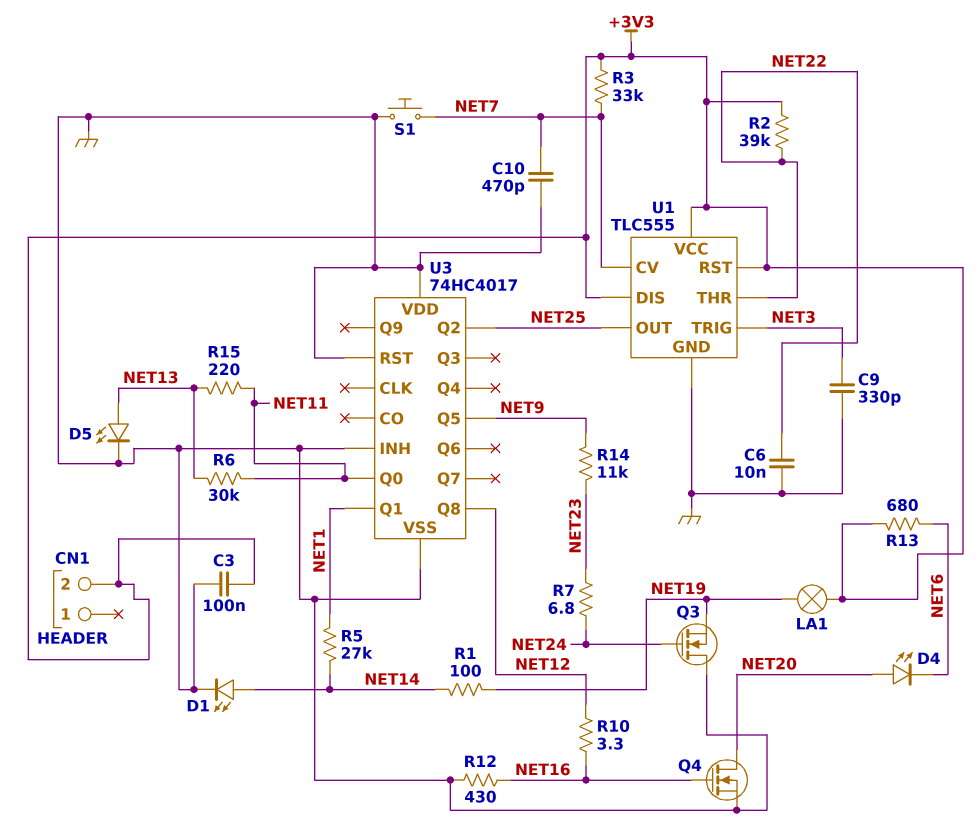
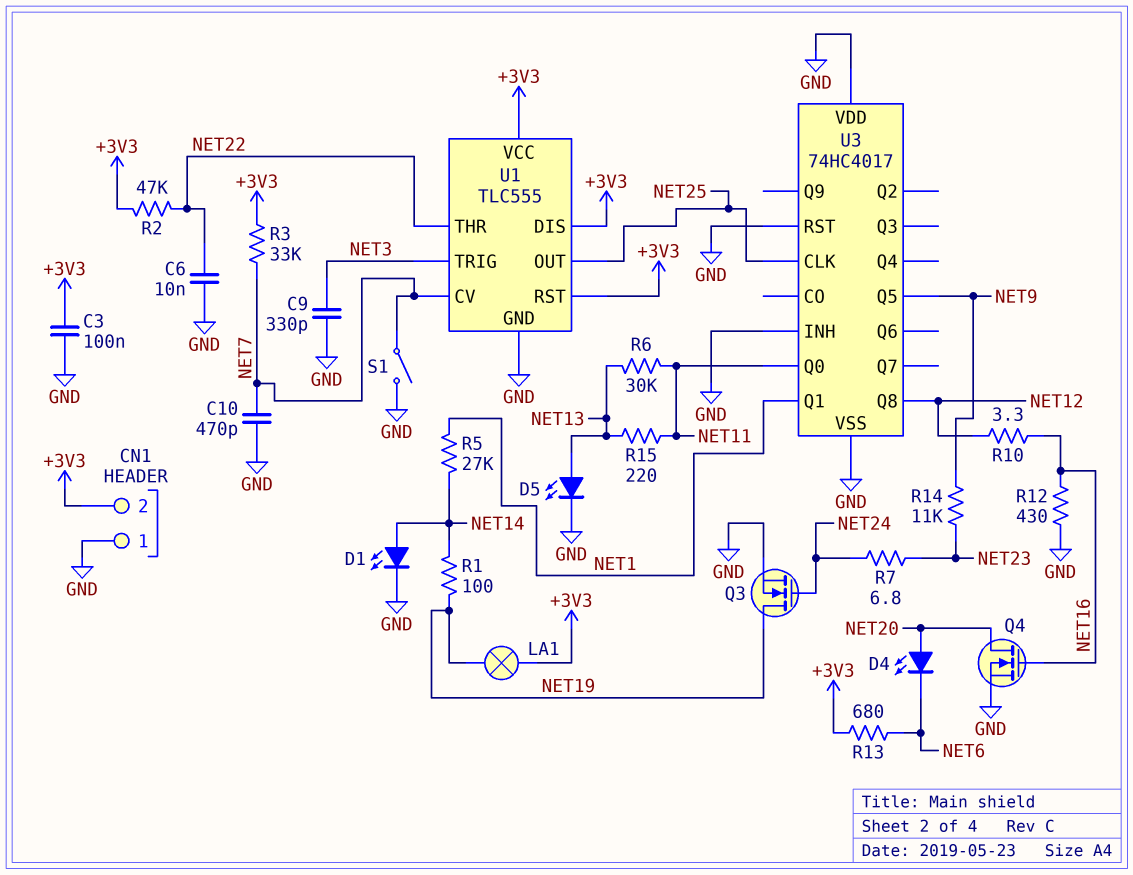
CN1 pin 1: none -> GND
Q3: NMOS (G NET24, D GND, S NET19) -> NMOS (G NET24, D NET19, S GND)
R2: 39k (+3V3, NET22) -> 47k (+3V3, NET22)
S1: button (GND, NET7) -> switch (GND, NET7)
U3 pin CLK: none -> NET25
U3 pin Q2: NET25 -> none

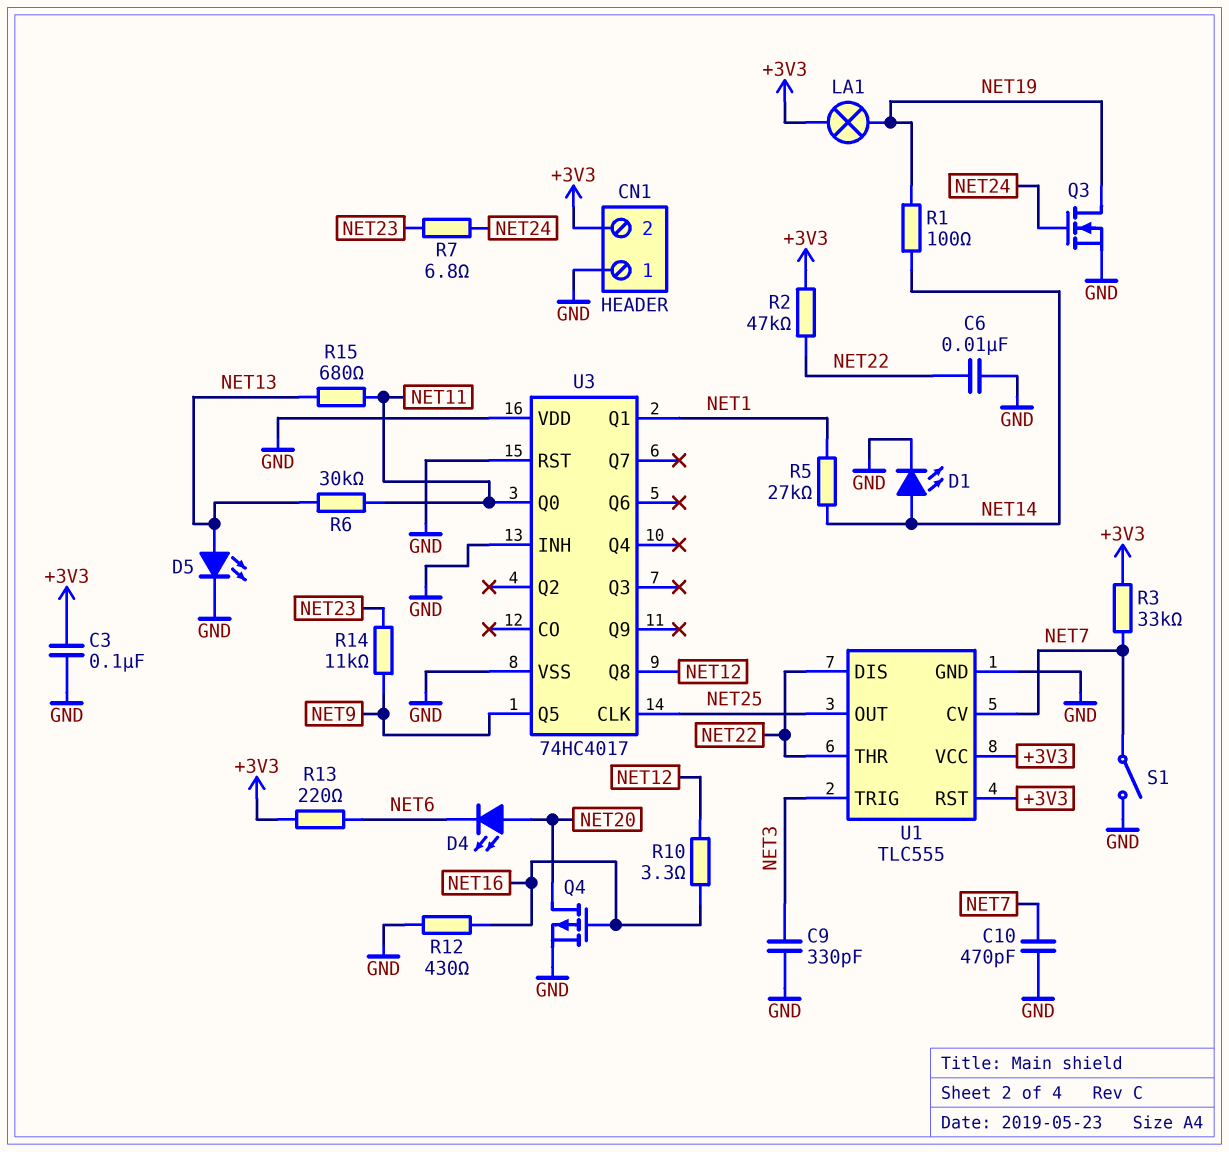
Q4: NMOS (G NET16, D NET20, S GND) -> PMOS (G NET16, D NET20, S GND)
R13: 680 (+3V3, NET6) -> 220 (+3V3, NET6)
R15: 220 (NET11, NET13) -> 680 (NET11, NET13)
U1 pin DIS: +3V3 -> NET22

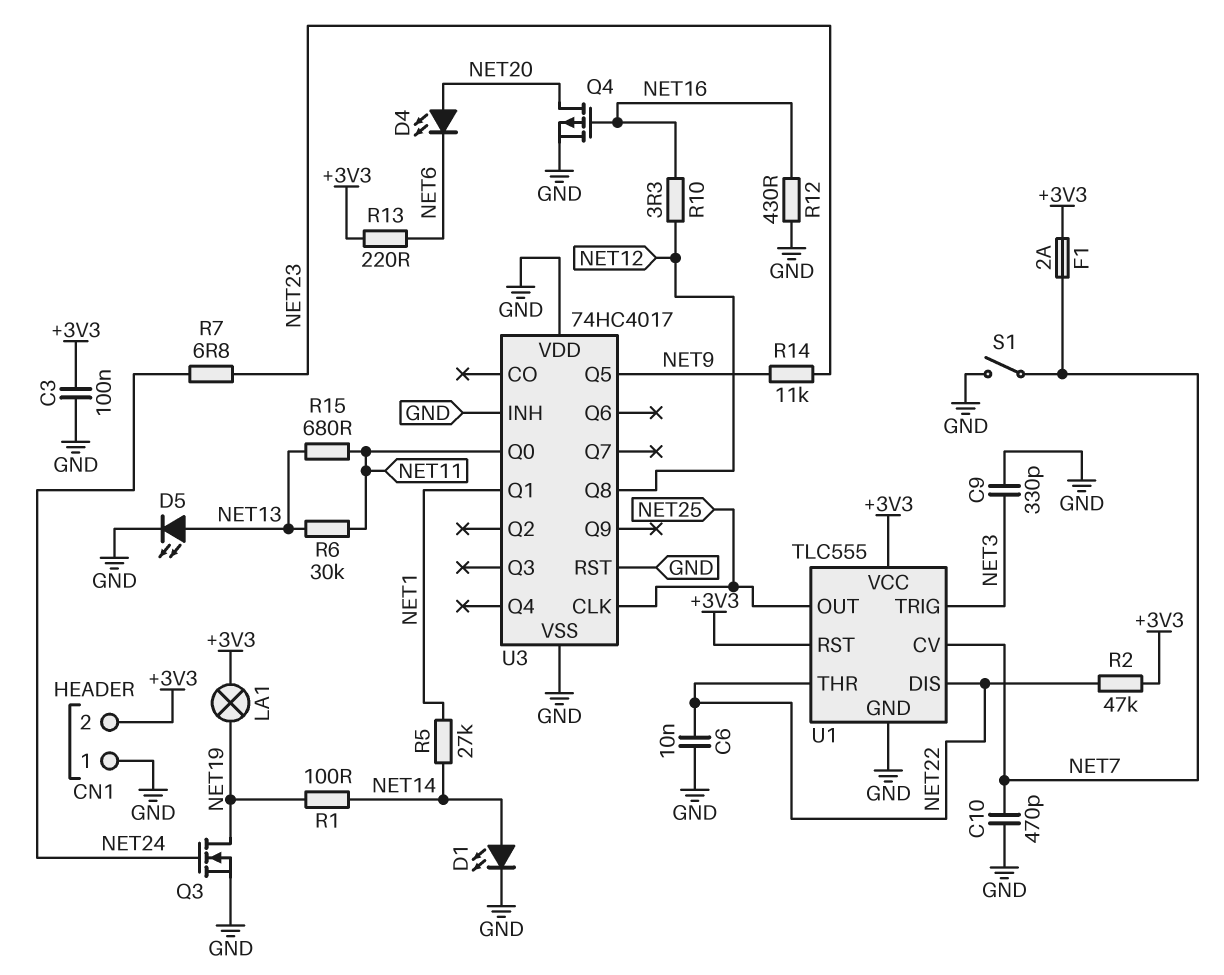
F1: none -> 2A (+3V3, NET7)
R3: 33k (+3V3, NET7) -> none

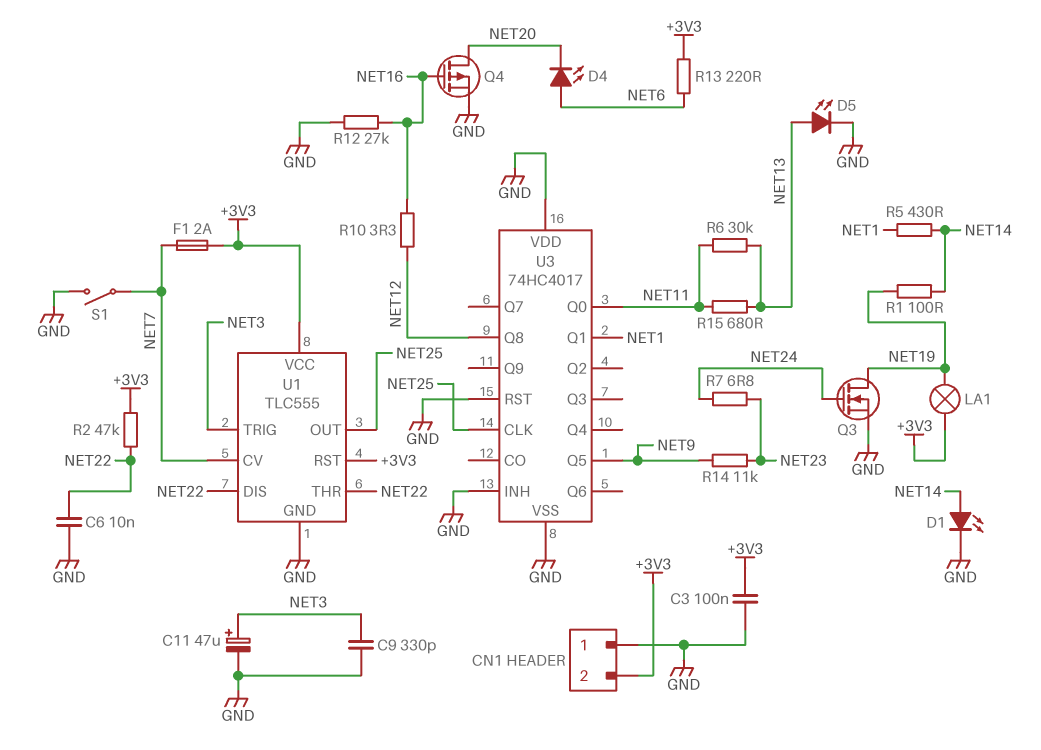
C10: 470pF (GND, NET7) -> none
C11: none -> 47uF (plus NET3, minus GND)
D4: LED (A NET20, K NET6) -> LED (A NET6, K NET20)
R5: 27k (NET1, NET14) -> 430 (NET1, NET14)
R12: 430 (GND, NET16) -> 27k (GND, NET16)

